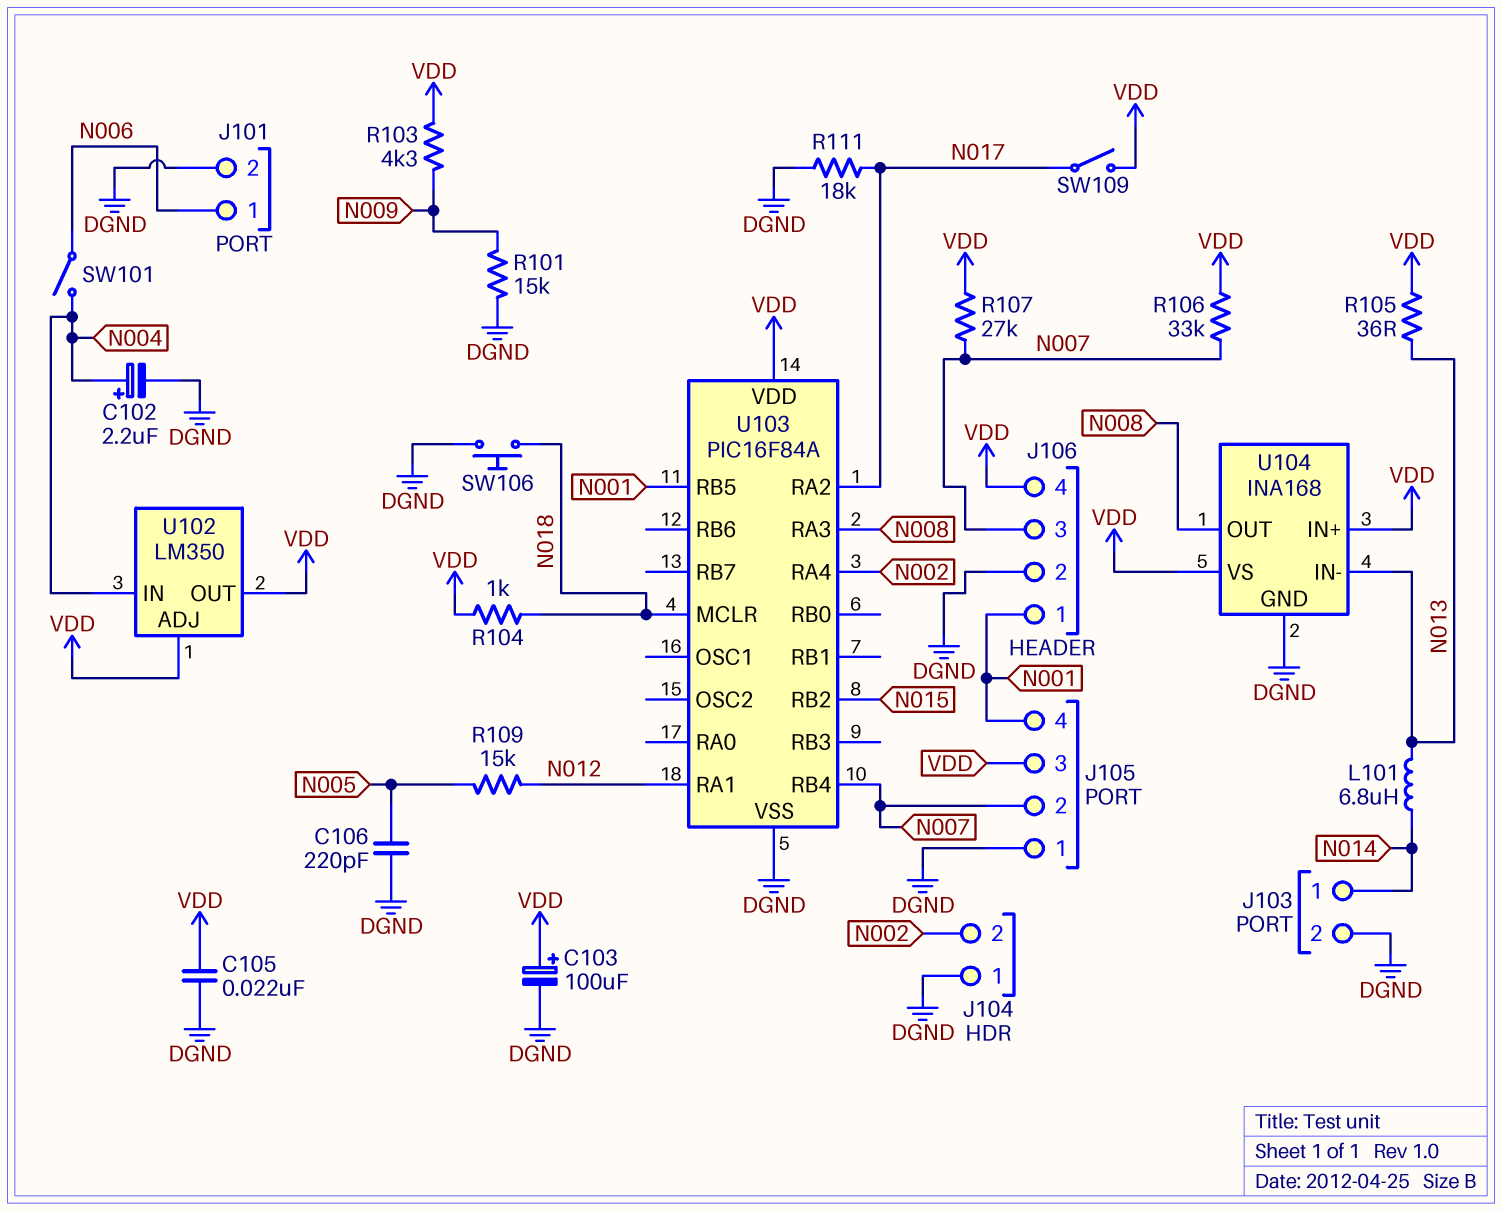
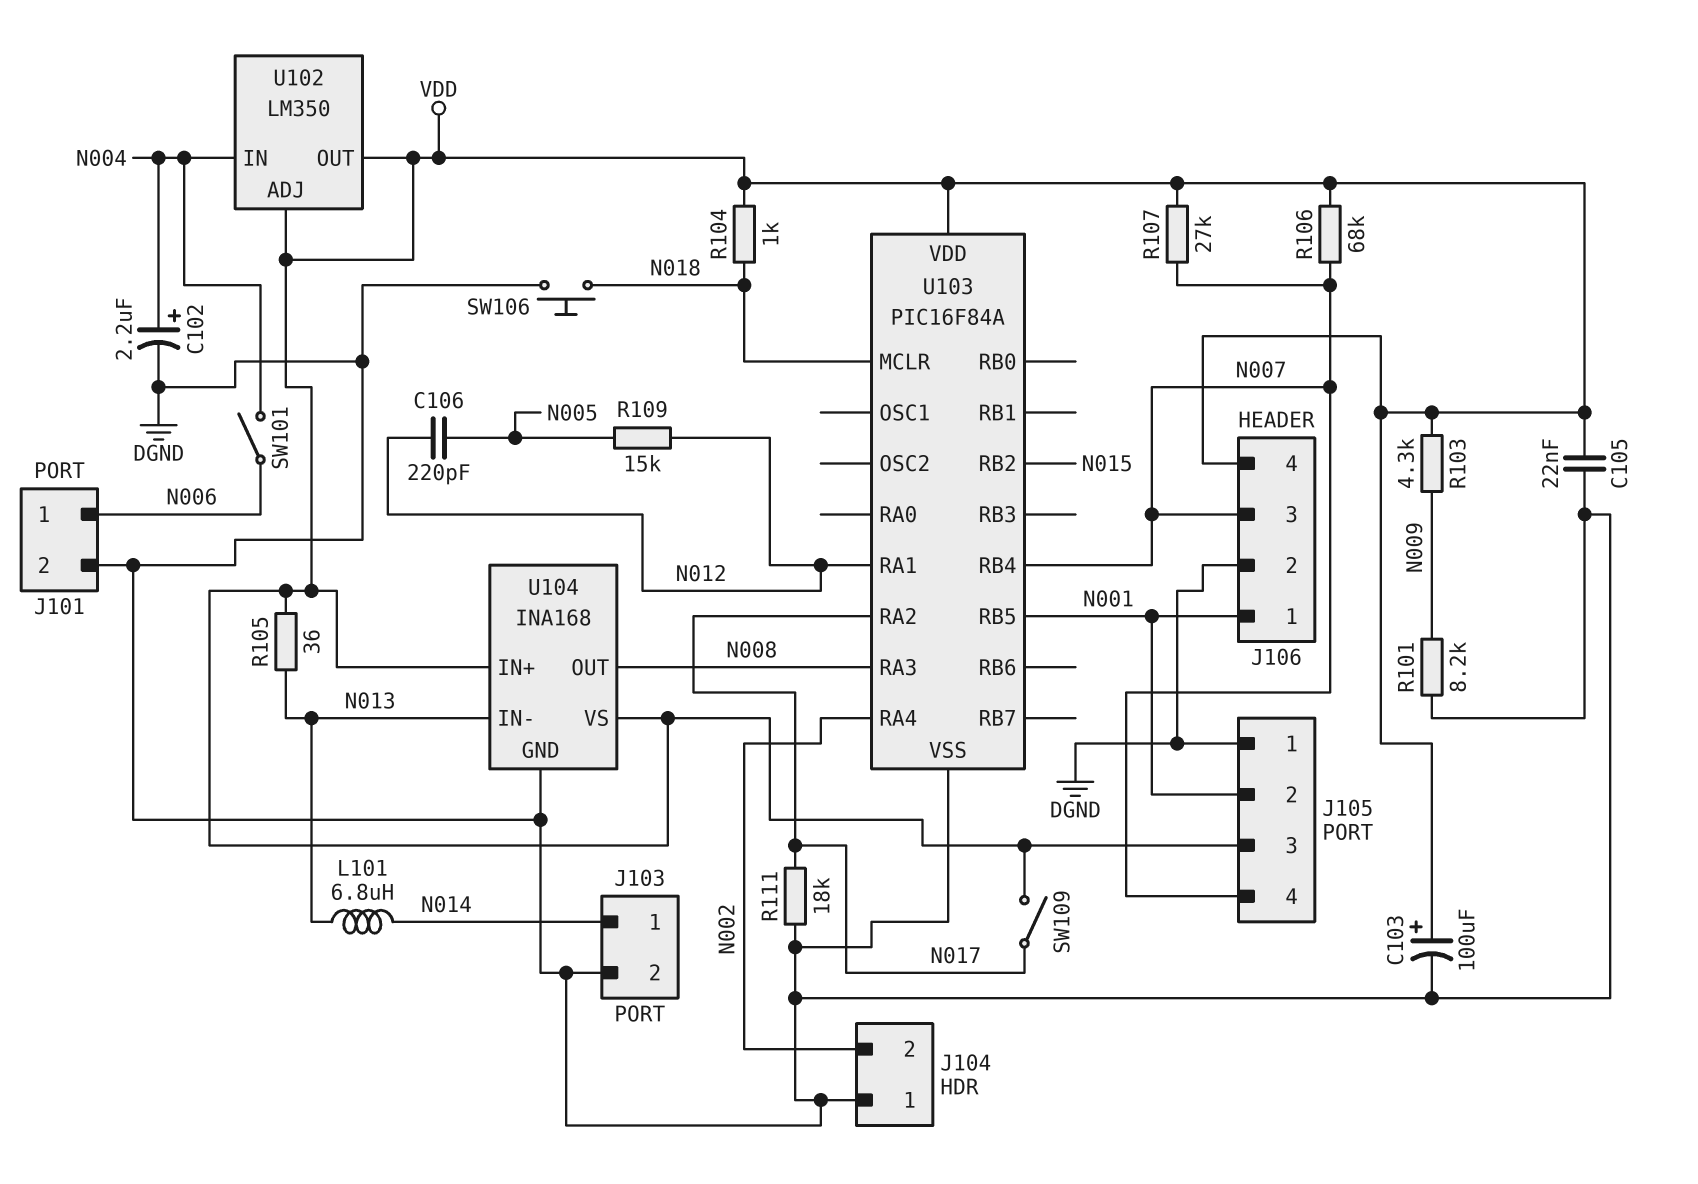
C106: 220pF (DGND, N005) -> 220pF (N005, N012)
J105 pin 2: N007 -> N001
J105 pin 4: N001 -> N007
R101: 15k (DGND, N009) -> 8.2k (DGND, N009)
R106: 33k (N007, VDD) -> 68k (N007, VDD)

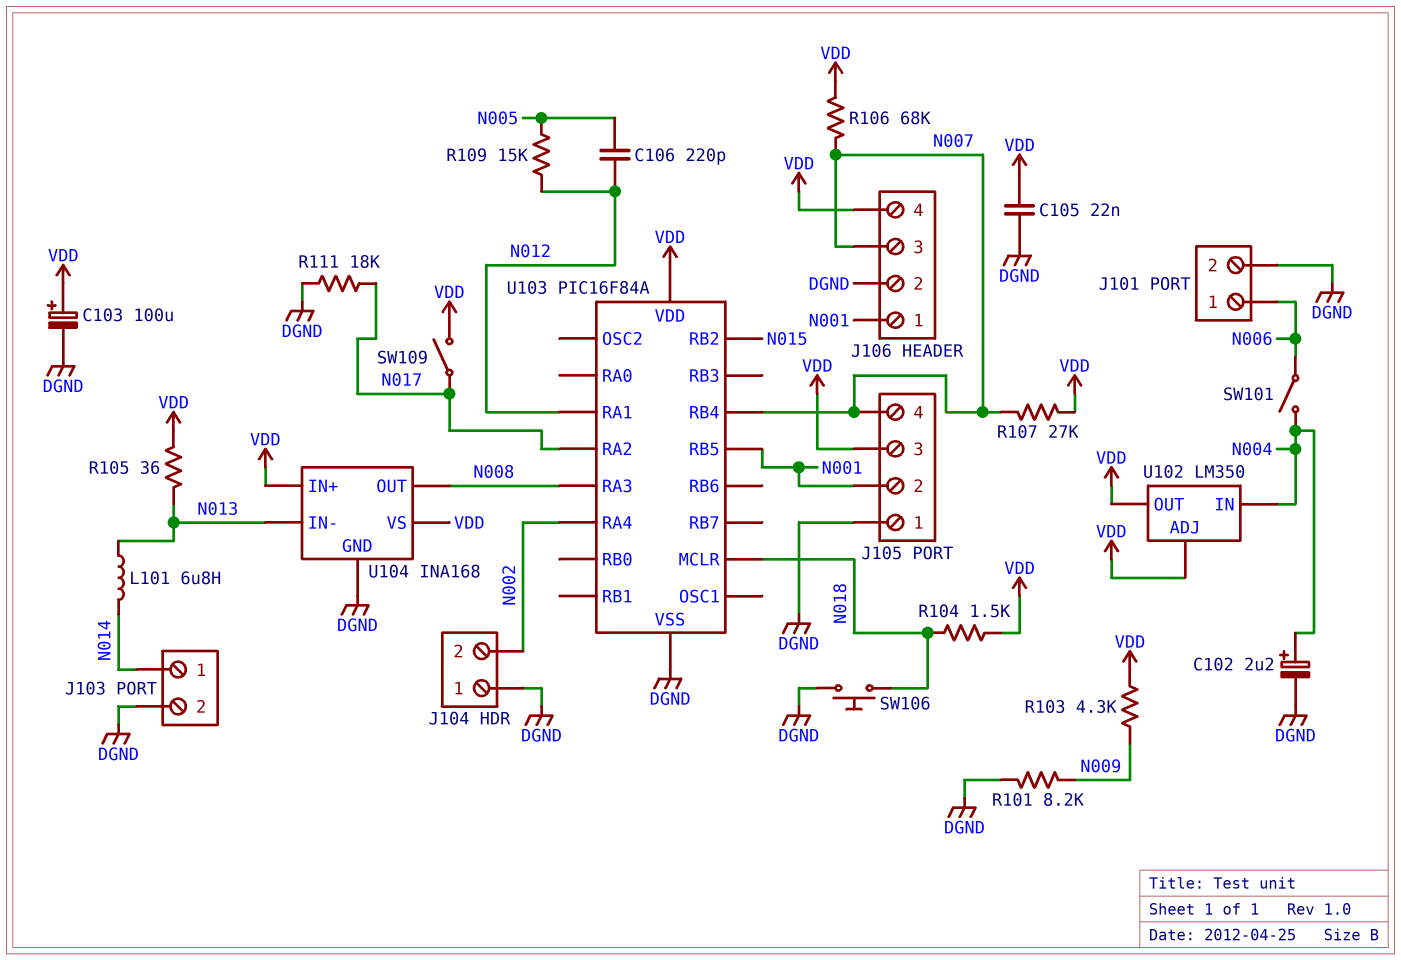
R104: 1k (N018, VDD) -> 1.5k (N018, VDD)

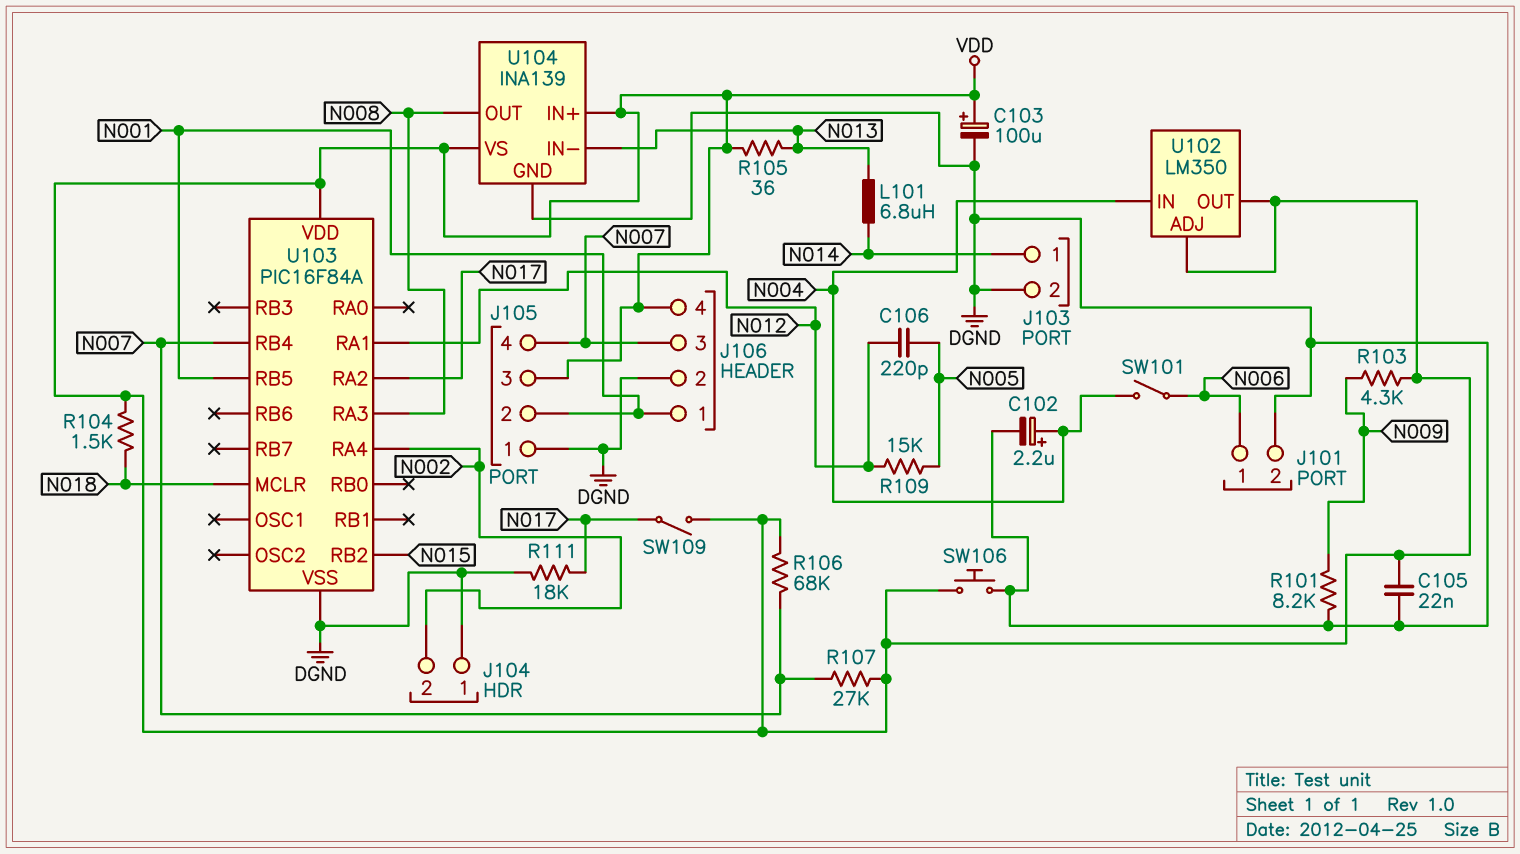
SW106: button (DGND, N018) -> button (DGND, VDD)
U104: INA168 -> INA139

